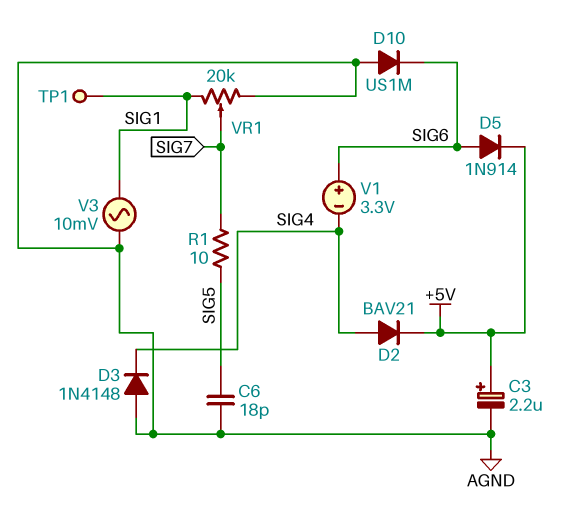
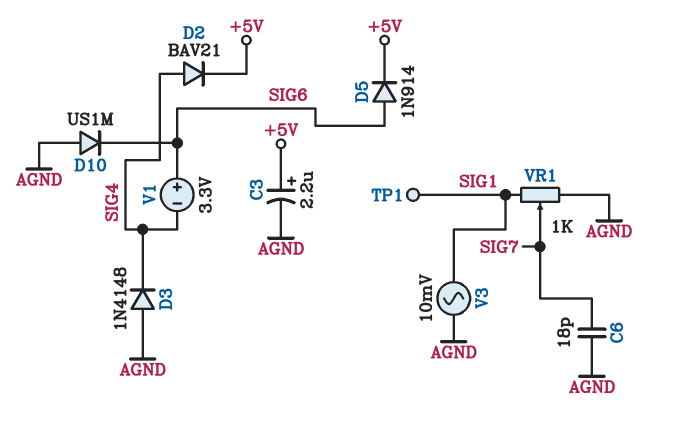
C6: 18pF (AGND, SIG5) -> 18pF (AGND, SIG7)
R1: 10 (SIG5, SIG7) -> none
VR1: 20k (AGND, SIG1, wiper SIG7) -> 1k (AGND, SIG1, wiper SIG7)

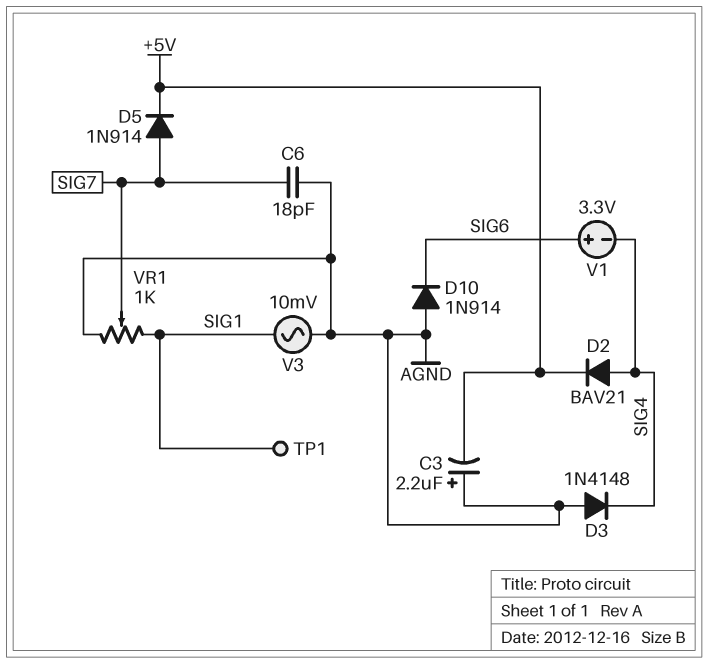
C3: 2.2uF (plus +5V, minus AGND) -> 2.2uF (plus AGND, minus +5V)
D5: diode 1N914 (A SIG6, K +5V) -> diode 1N914 (A SIG7, K +5V)
D10: diode US1M (A AGND, K SIG6) -> diode 1N914 (A AGND, K SIG6)

